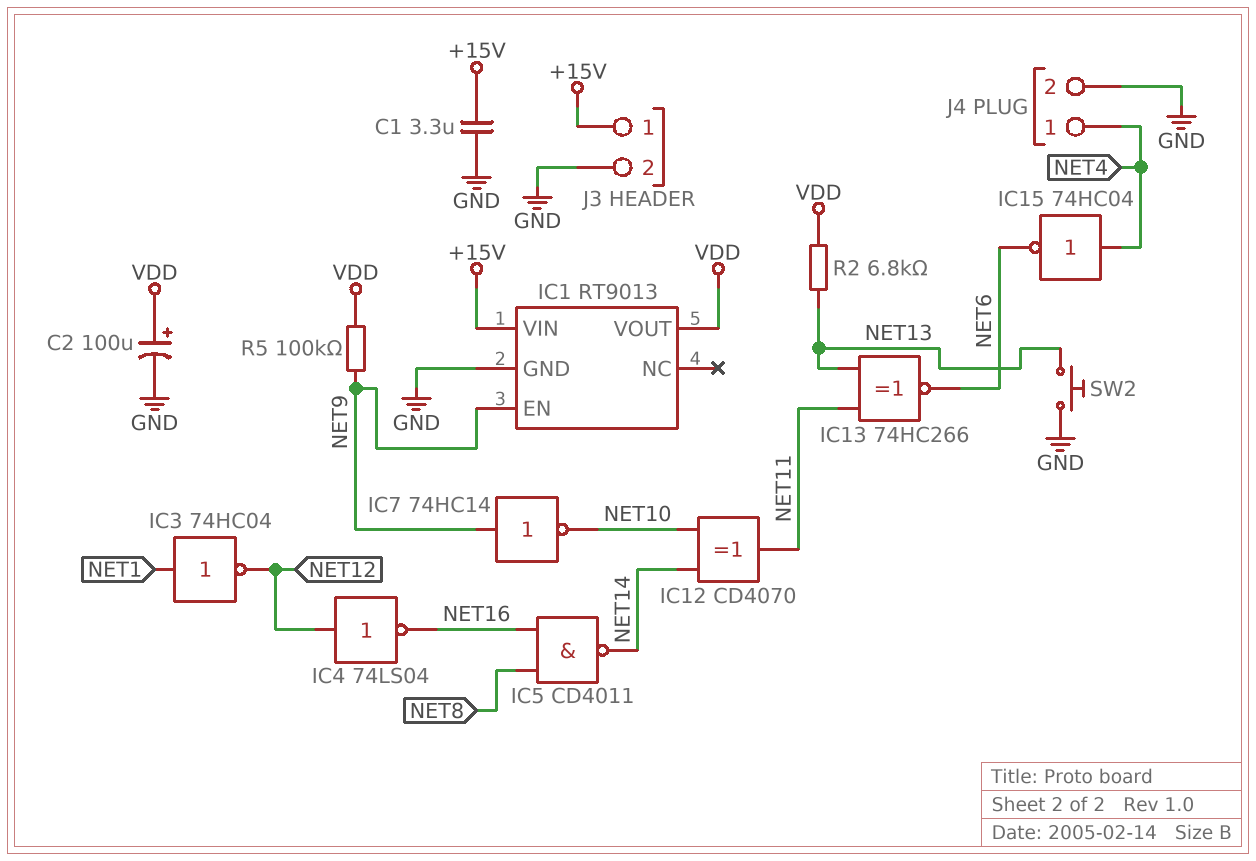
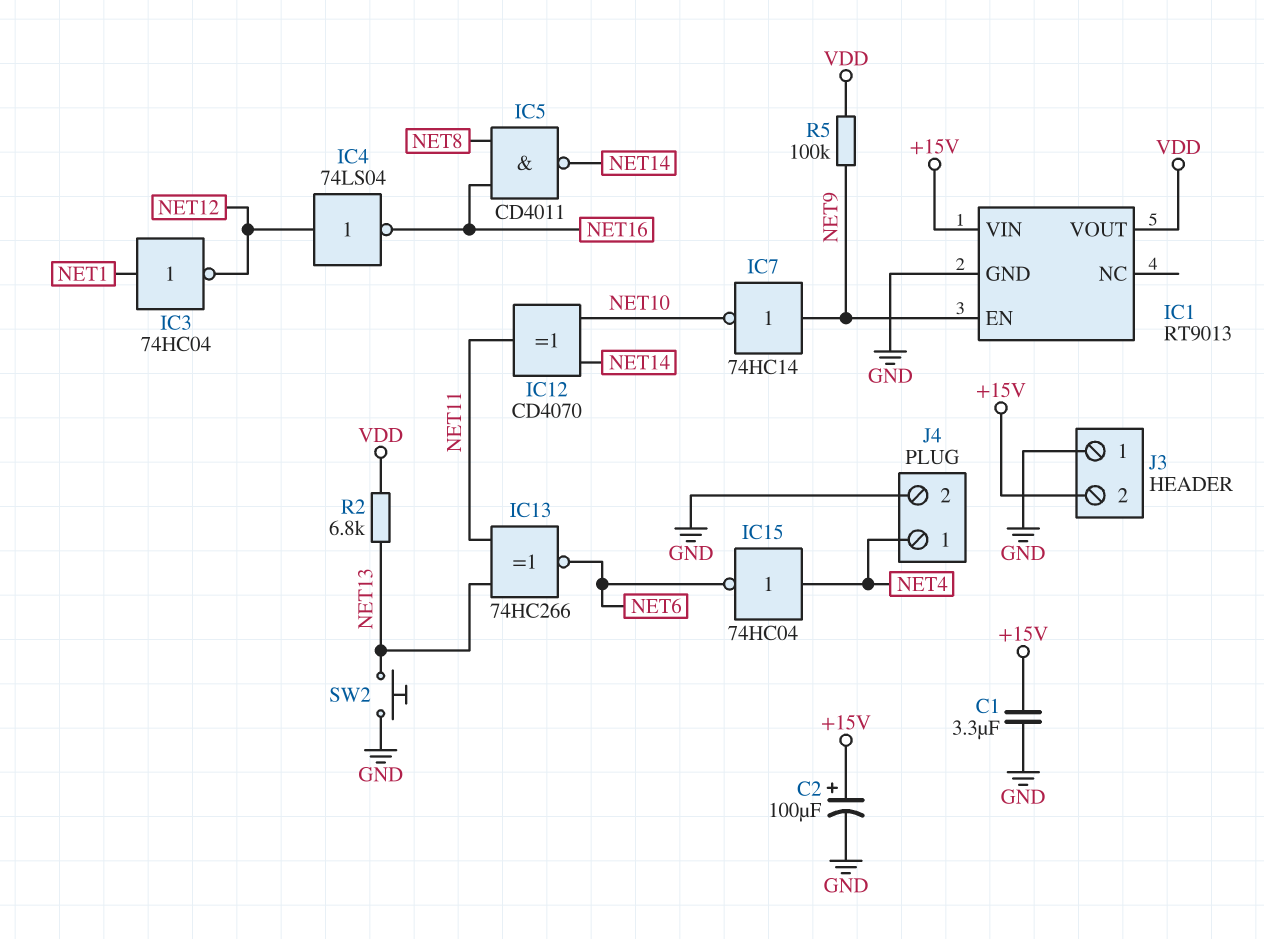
C2: 100uF (plus VDD, minus GND) -> 100uF (plus +15V, minus GND)
J3 pin 1: +15V -> GND
J3 pin 2: GND -> +15V

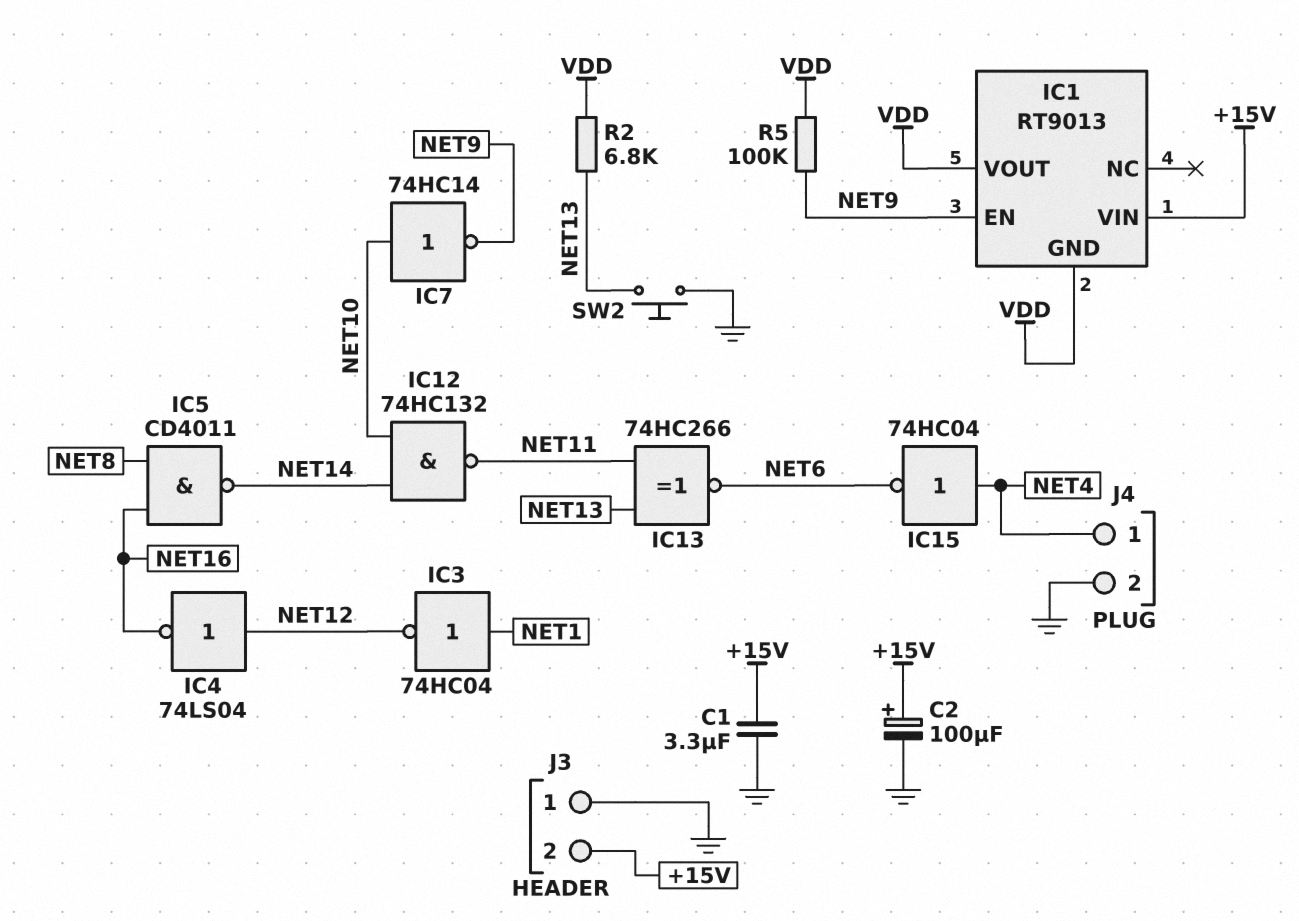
IC1 pin GND: GND -> VDD
IC7: NOT 74HC14 (in NET9, out NET10) -> NOT 74HC14 (in NET10, out NET9)
IC12: XOR CD4070 (in NET10, in NET14, out NET11) -> NAND 74HC132 (in NET10, in NET14, out NET11)

